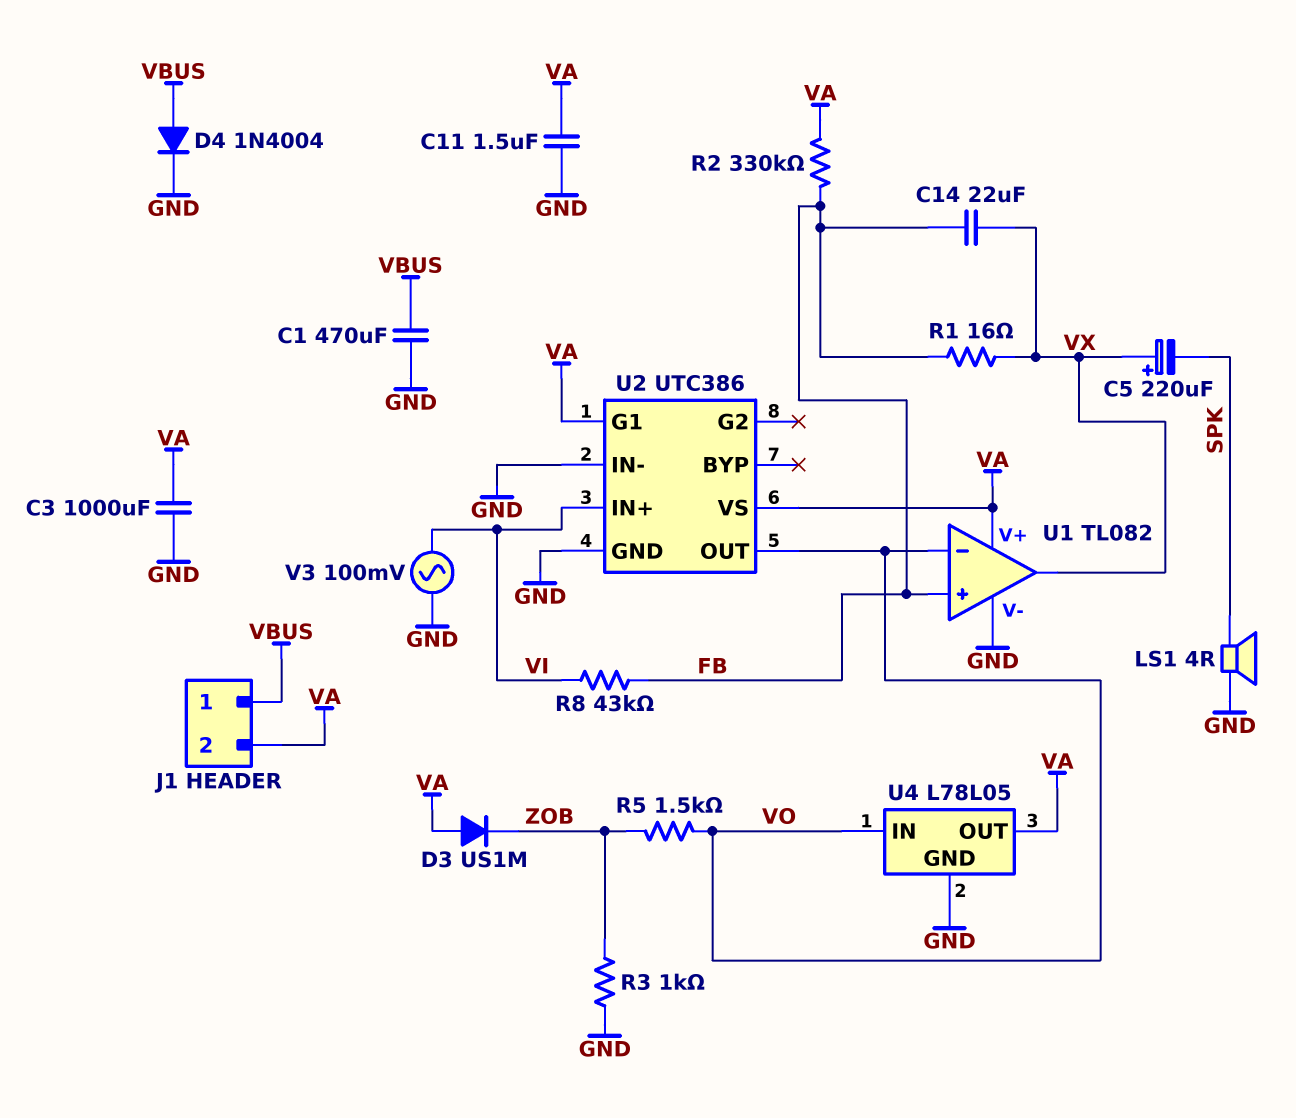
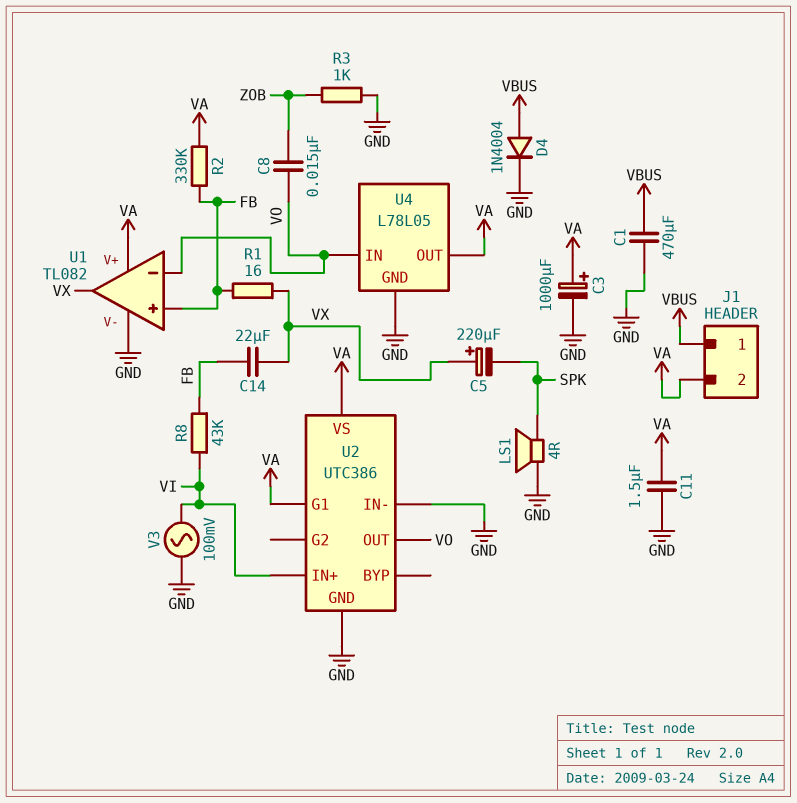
C3: 1000uF (GND, VA) -> 1000uF (plus VA, minus GND)
C8: none -> 15nF (VO, ZOB)
D3: diode US1M (A VA, K ZOB) -> none
R5: 1.5k (VO, ZOB) -> none

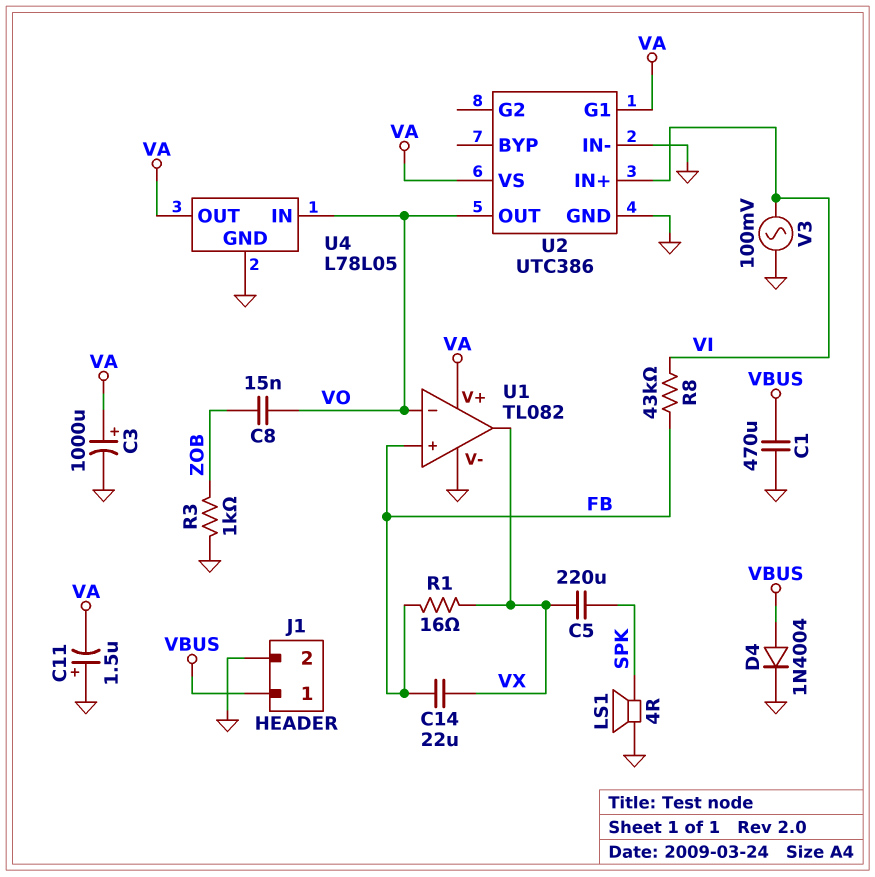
C5: 220uF (plus VX, minus SPK) -> 220uF (SPK, VX)
C11: 1.5uF (GND, VA) -> 1.5uF (plus GND, minus VA)
J1 pin 2: VA -> GND
R2: 330k (FB, VA) -> none

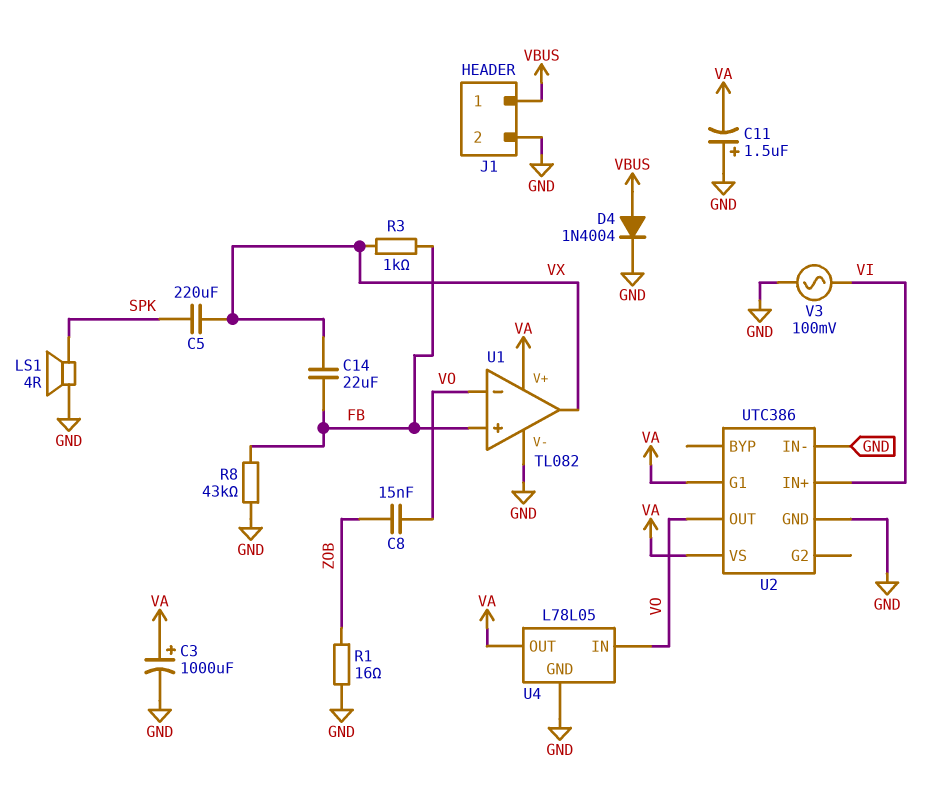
C1: 470uF (GND, VBUS) -> none
R1: 16 (FB, VX) -> 16 (GND, ZOB)
R3: 1k (GND, ZOB) -> 1k (FB, VX)
R8: 43k (FB, VI) -> 43k (FB, GND)

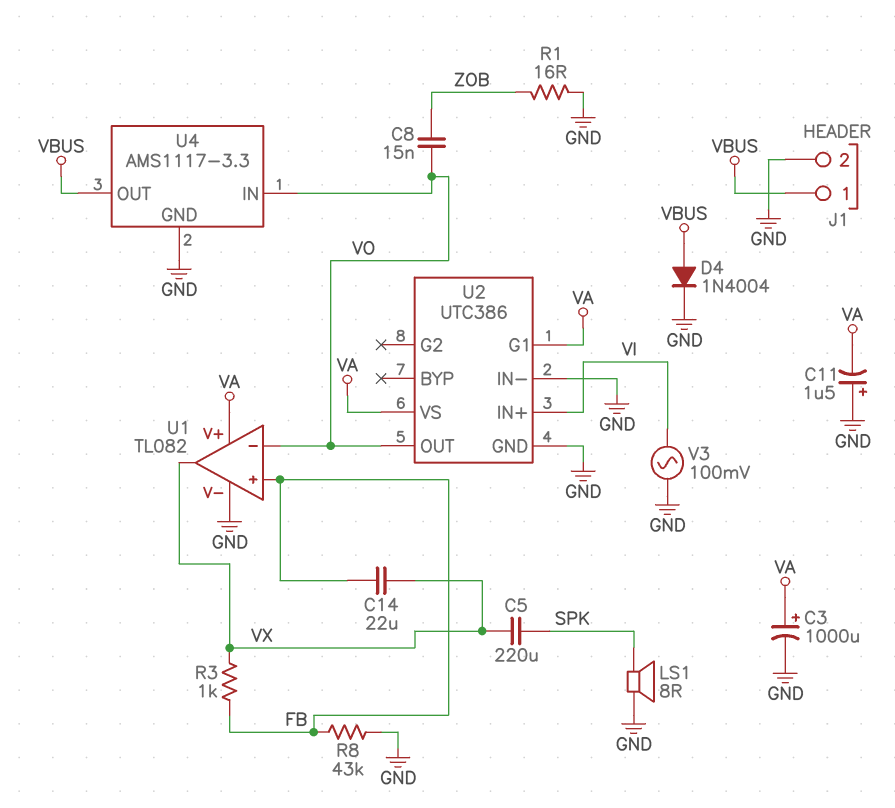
LS1: speaker 4R (GND, SPK) -> speaker 8R (GND, SPK)
U4: L78L05 -> AMS1117-3.3
U4 pin OUT: VA -> VBUS

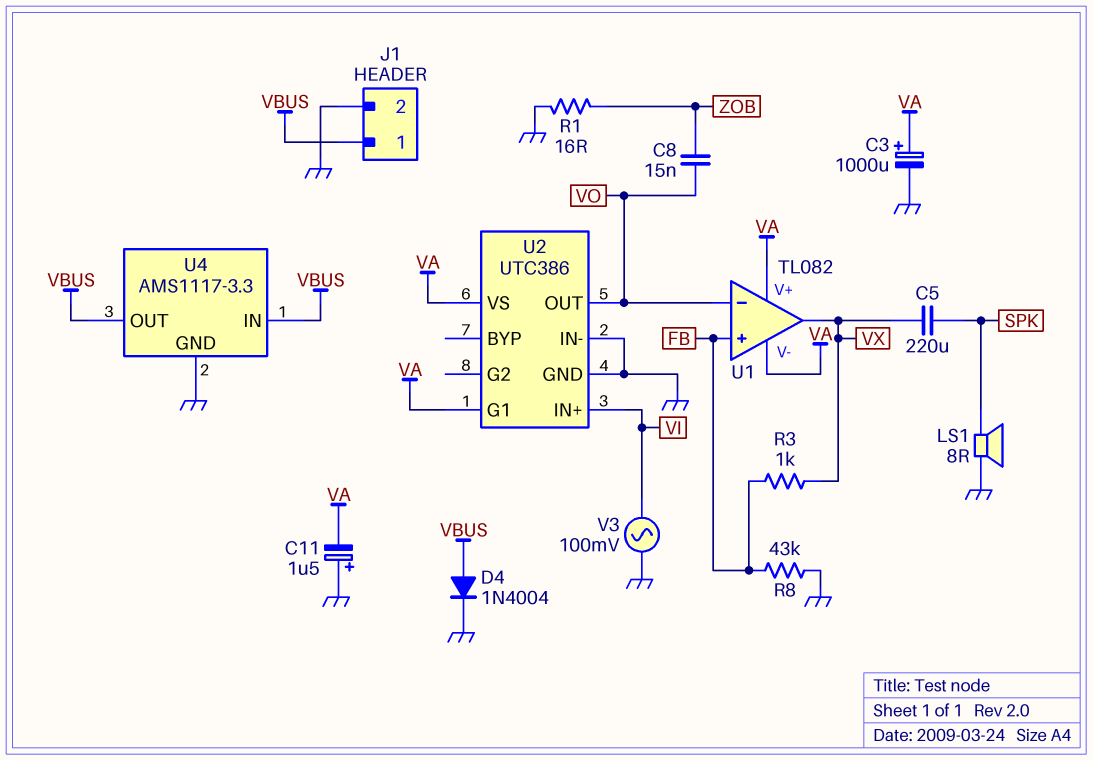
C14: 22uF (FB, VX) -> none
U1 pin V-: GND -> VA
U4 pin IN: VO -> VBUS

